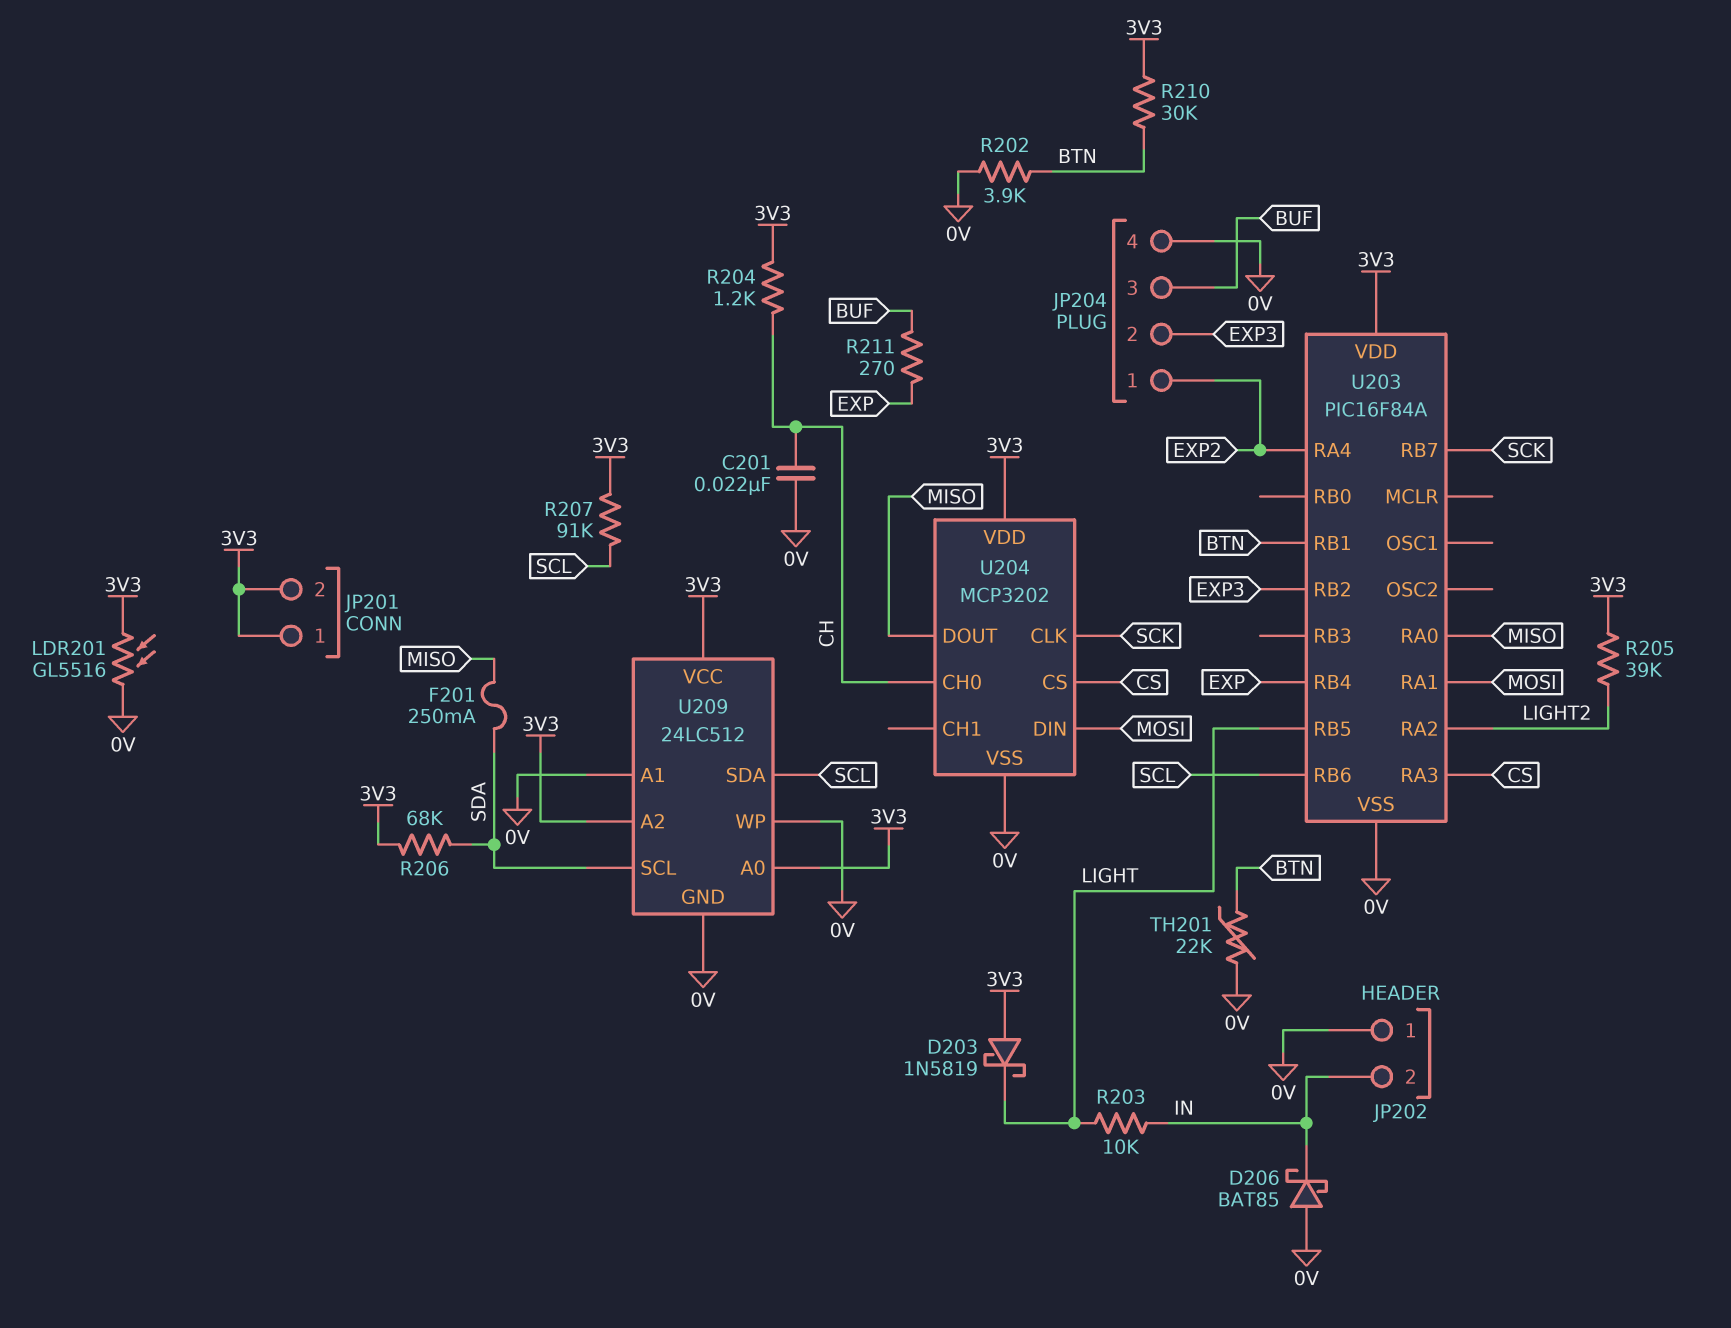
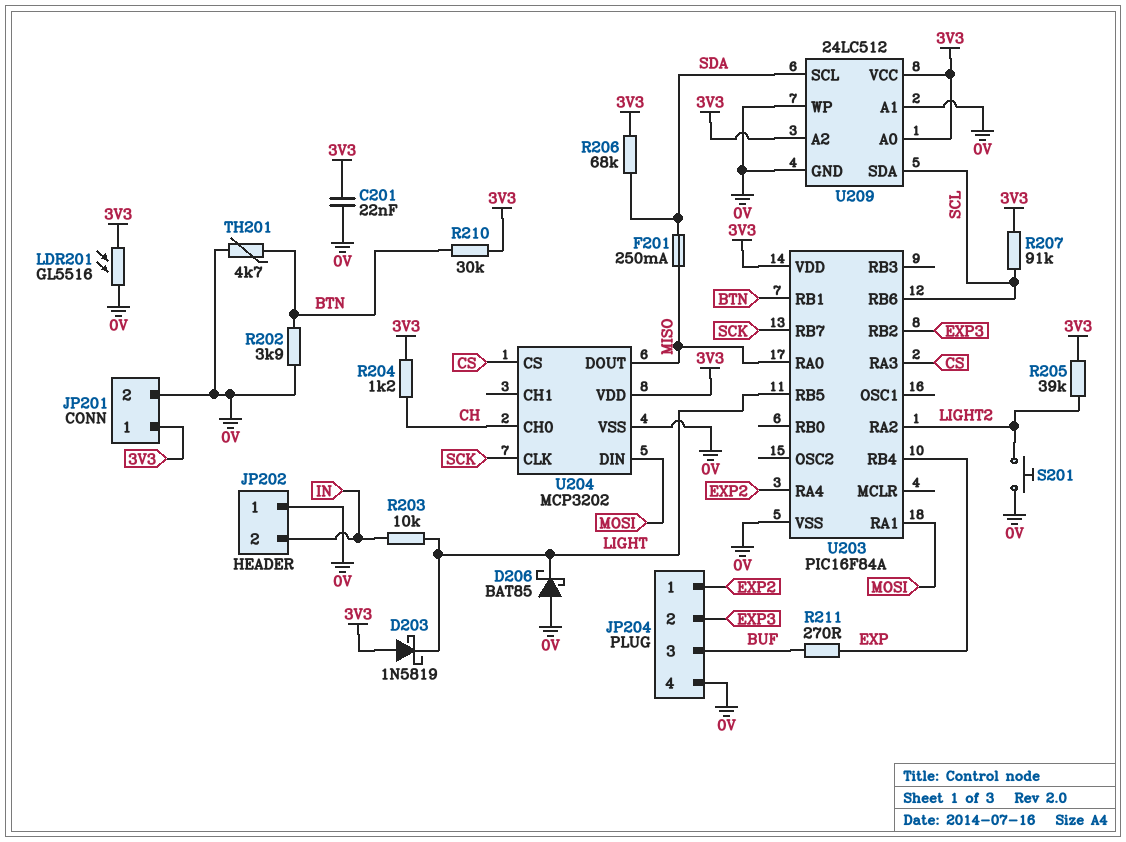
C201: 22nF (0V, CH) -> 22nF (0V, 3V3)
D206: schottky BAT85 (A 0V, K IN) -> schottky BAT85 (A 0V, K LIGHT)
JP201 pin 2: 3V3 -> 0V
S201: none -> button (0V, LIGHT2)
TH201: 22k (0V, BTN) -> 4.7k (0V, BTN)

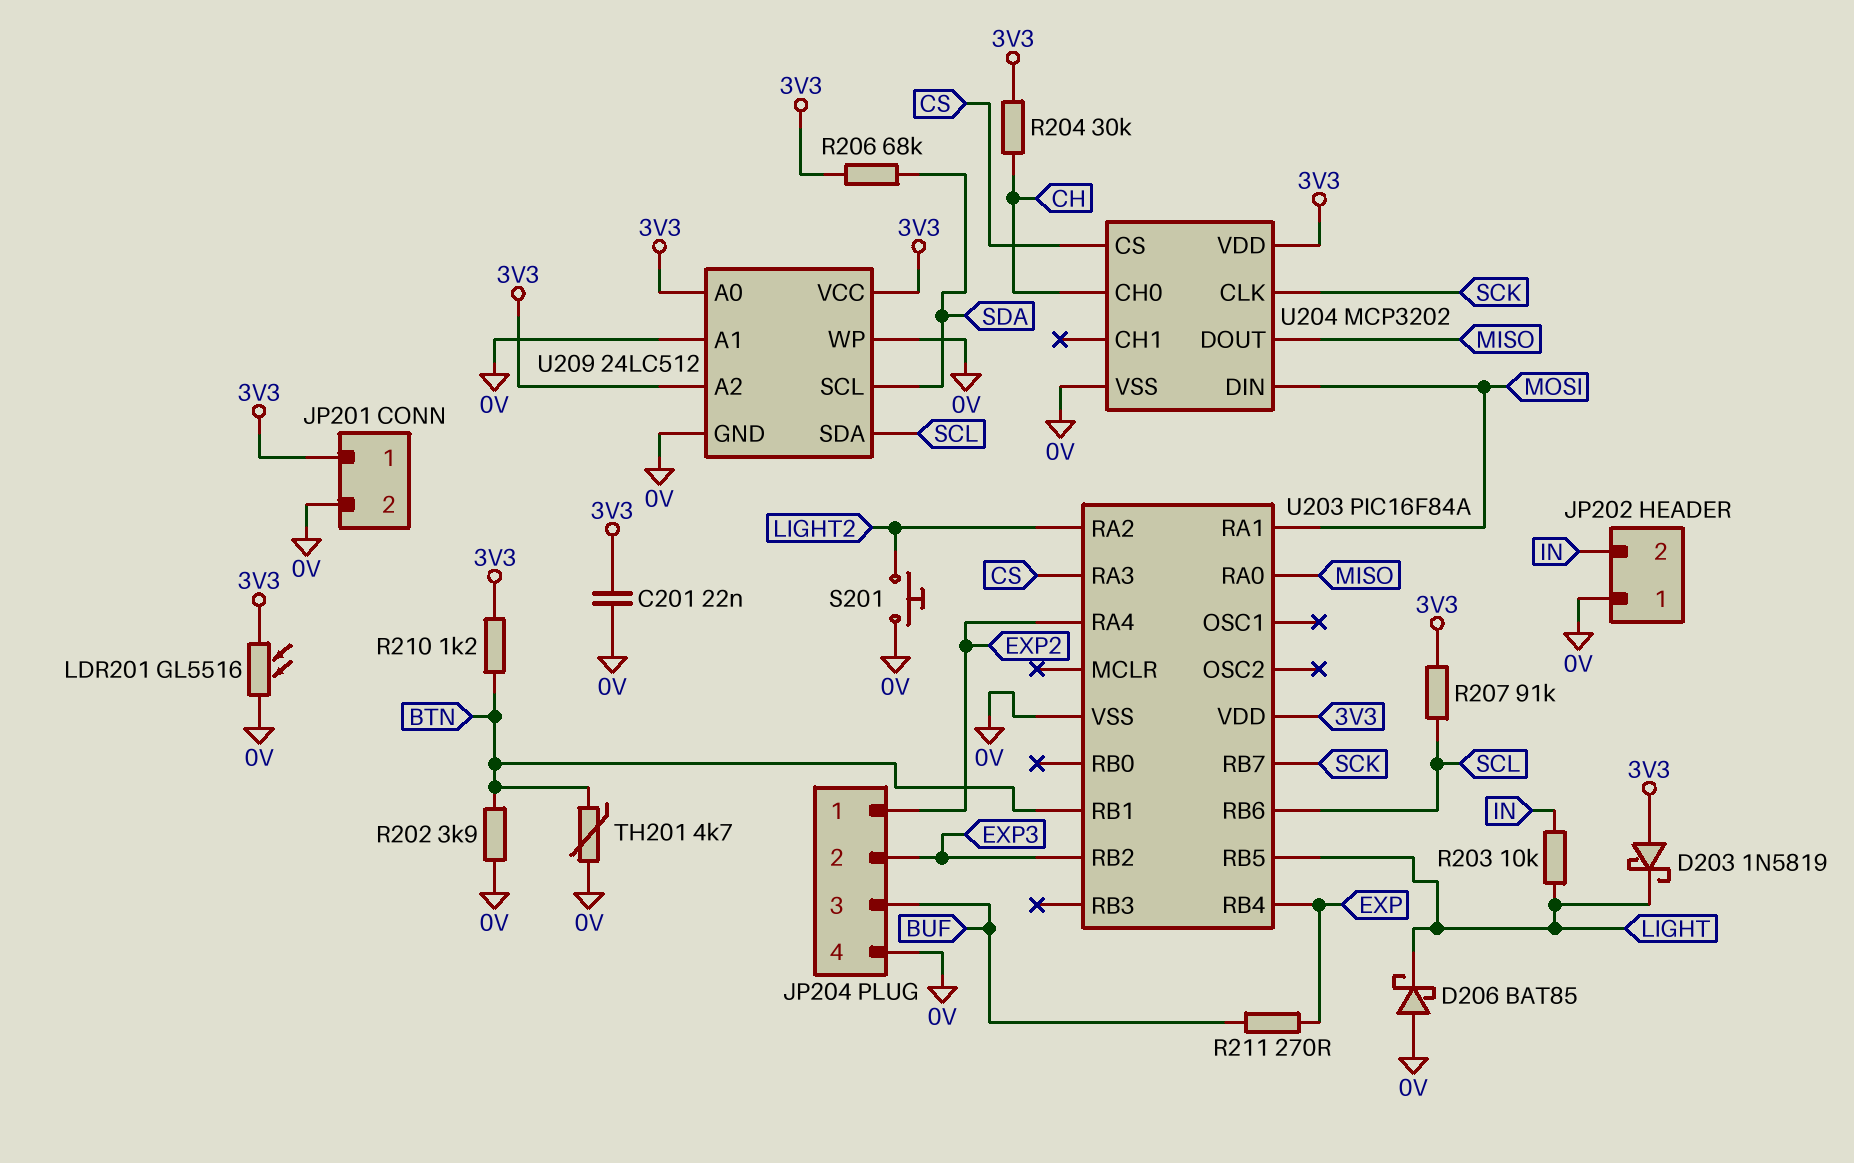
F201: 250mA (MISO, SDA) -> none
R204: 1.2k (3V3, CH) -> 30k (3V3, CH)
R205: 39k (3V3, LIGHT2) -> none
R210: 30k (3V3, BTN) -> 1.2k (3V3, BTN)

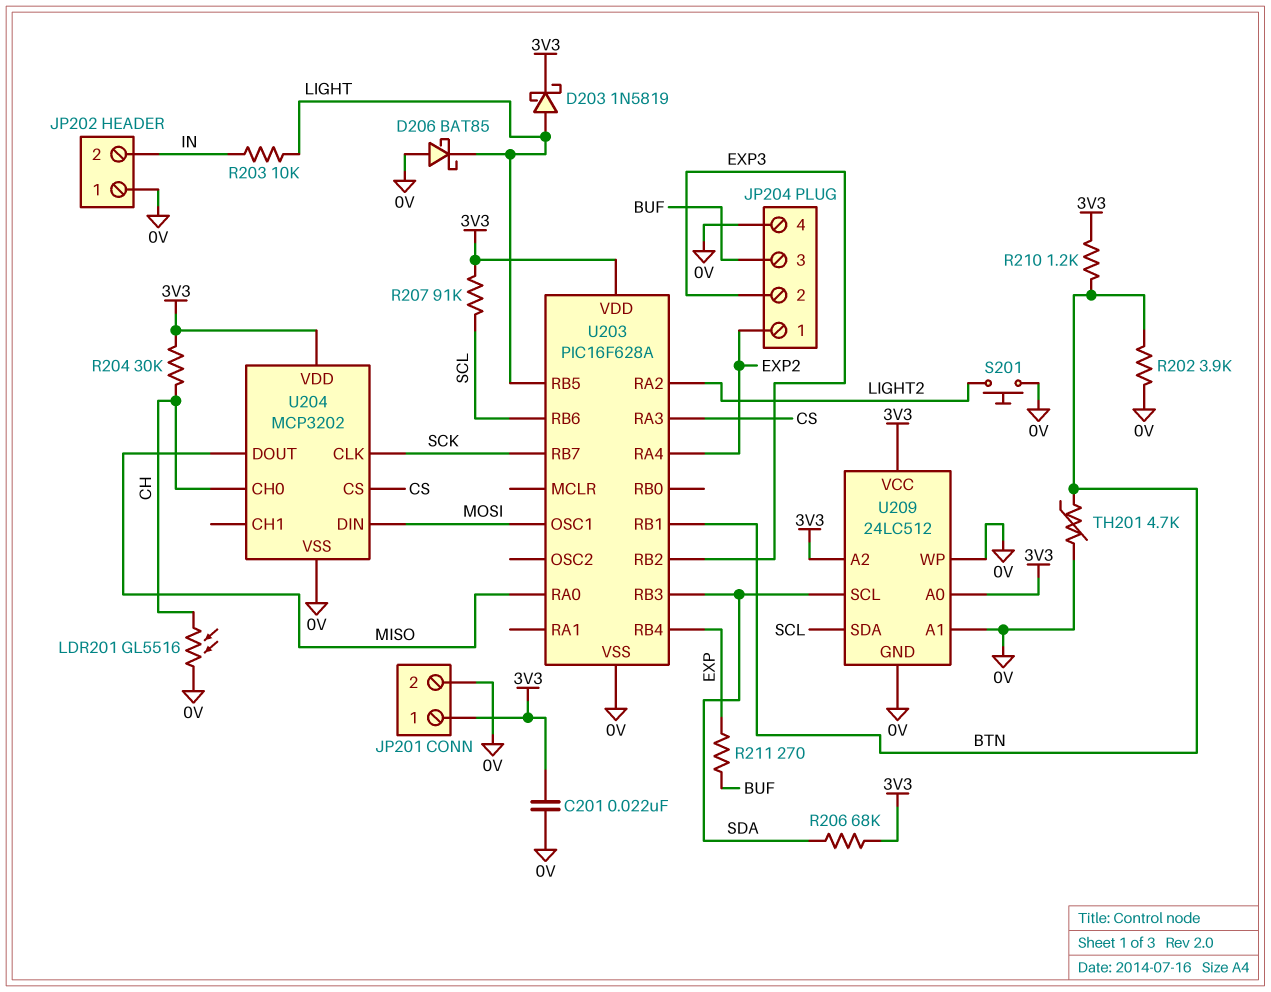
D203: schottky 1N5819 (A 3V3, K LIGHT) -> schottky 1N5819 (A LIGHT, K 3V3)
LDR201: GL5516 (0V, 3V3) -> GL5516 (0V, CH)
U203: PIC16F84A -> PIC16F628A
U203 pin OSC1: none -> MOSI
U203 pin RA1: MOSI -> none
U203 pin RB3: none -> SDA

